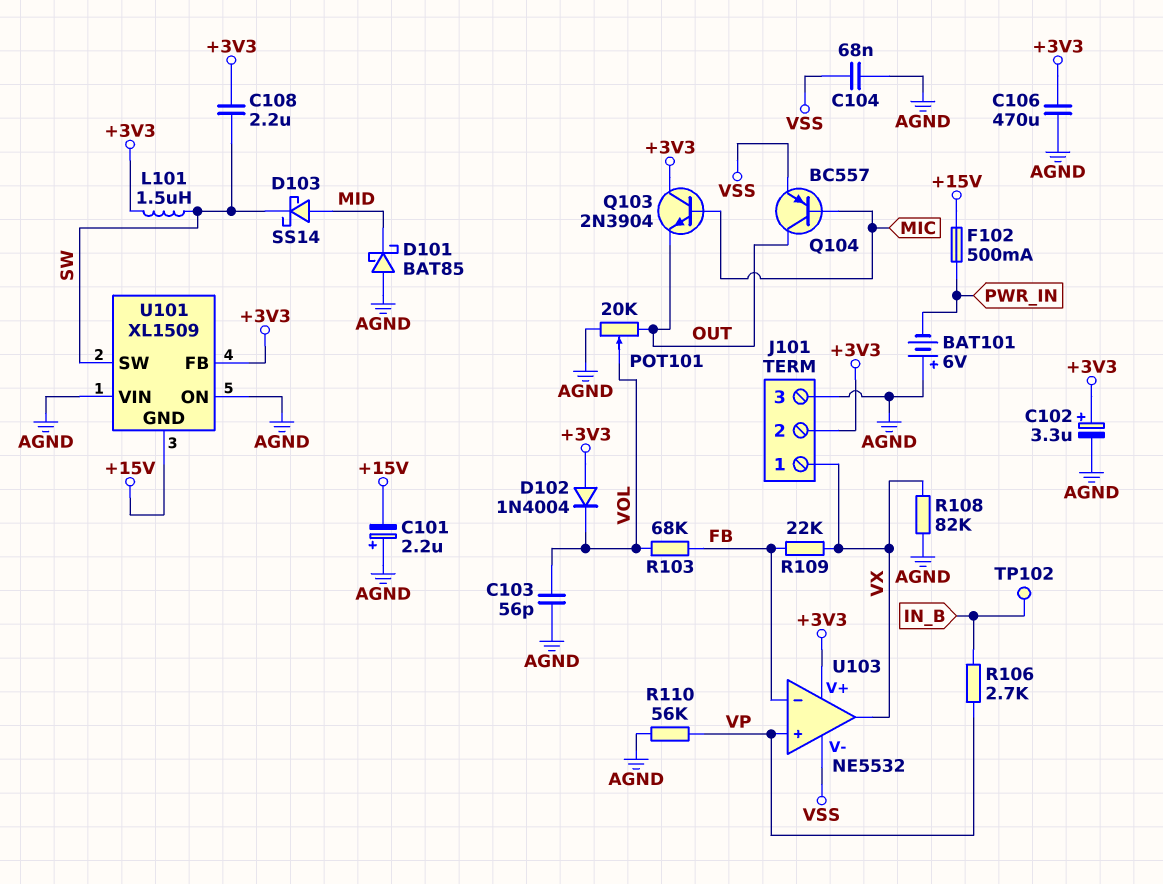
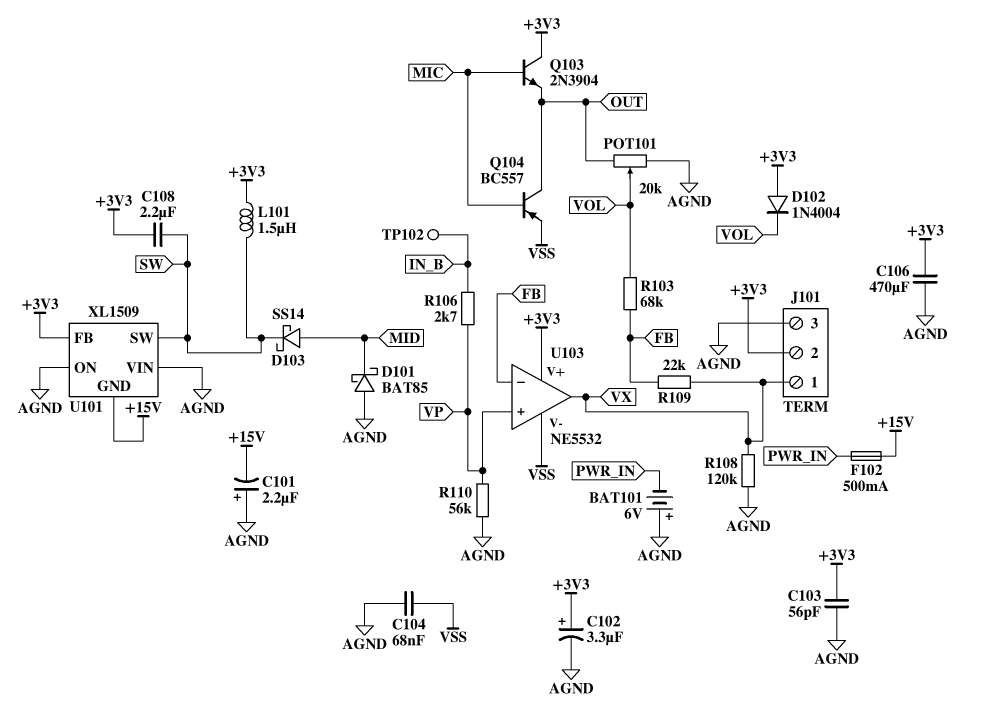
C103: 56pF (AGND, VOL) -> 56pF (+3V3, AGND)
R108: 82k (AGND, VX) -> 120k (AGND, VX)

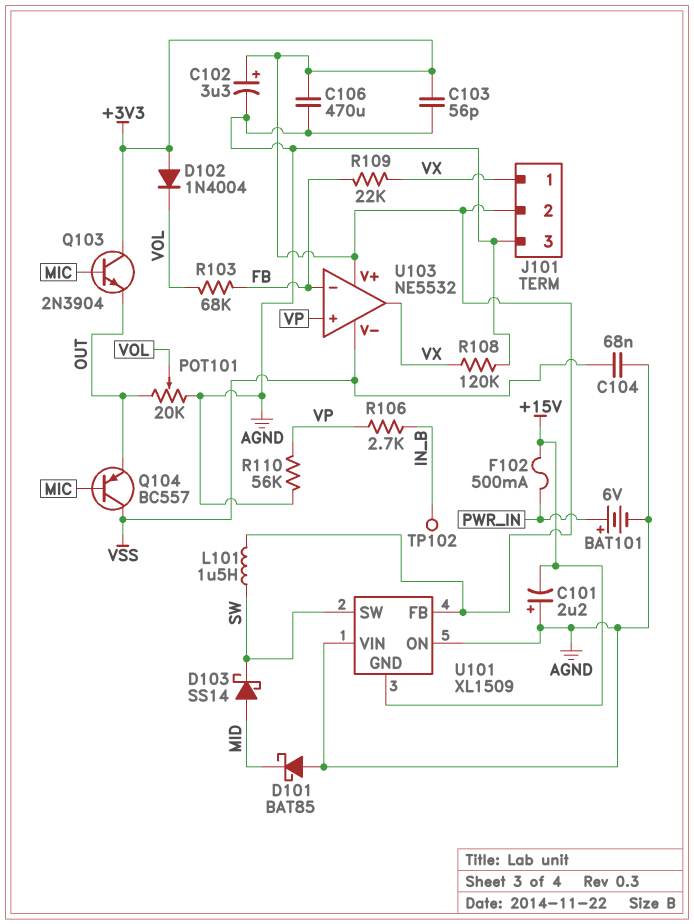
BAT101: 6V (plus AGND, minus PWR_IN) -> 6V (plus PWR_IN, minus AGND)
C108: 2.2uF (+3V3, SW) -> none
Q104: PNP BC557 (B MIC, C OUT, E VSS) -> PNP BC557 (B MIC, C VSS, E OUT)

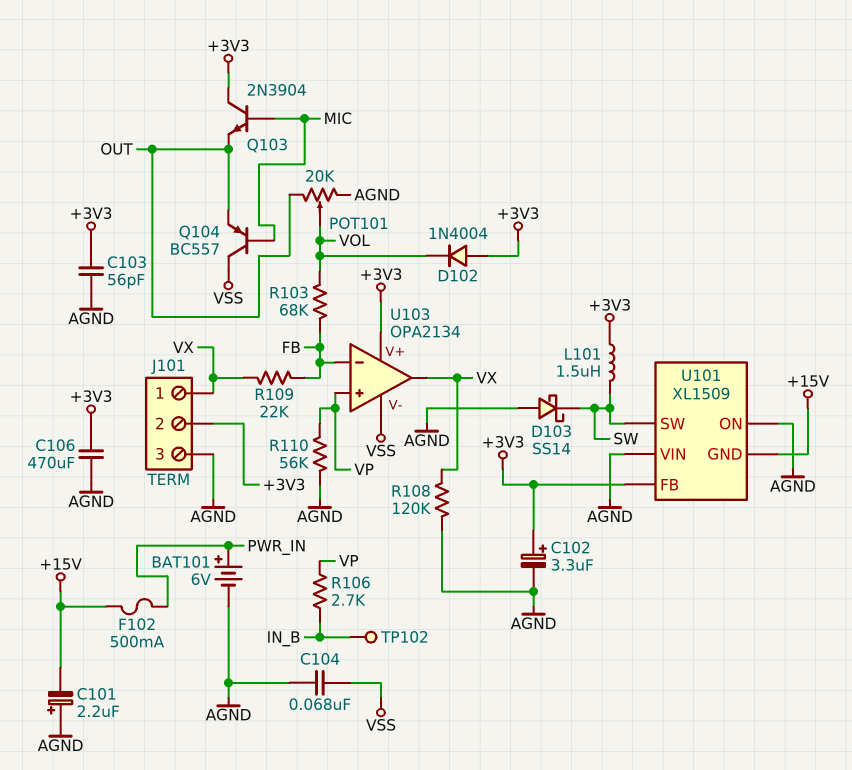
D101: schottky BAT85 (A AGND, K MID) -> none
D103: schottky SS14 (A MID, K SW) -> schottky SS14 (A AGND, K SW)
U103: NE5532 -> OPA2134

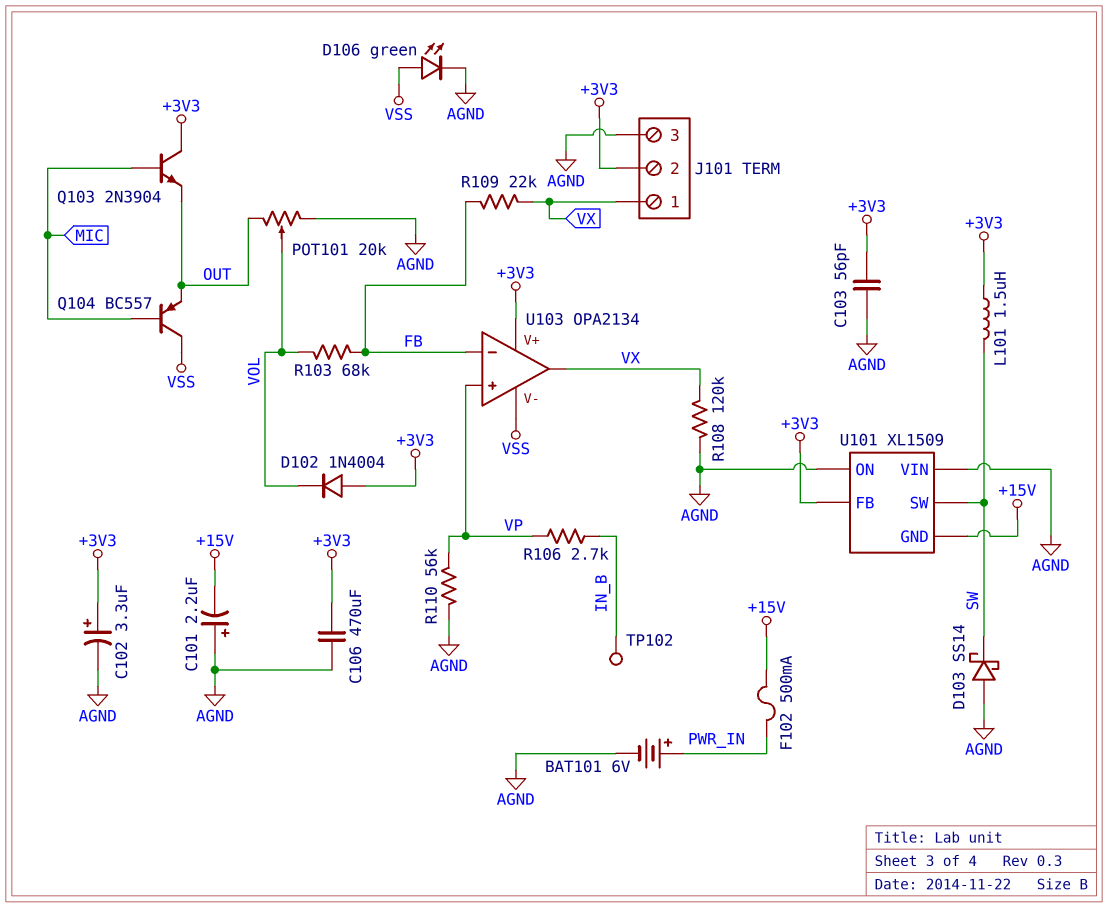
C104: 68nF (AGND, VSS) -> none
D106: none -> LED green (A VSS, K AGND)

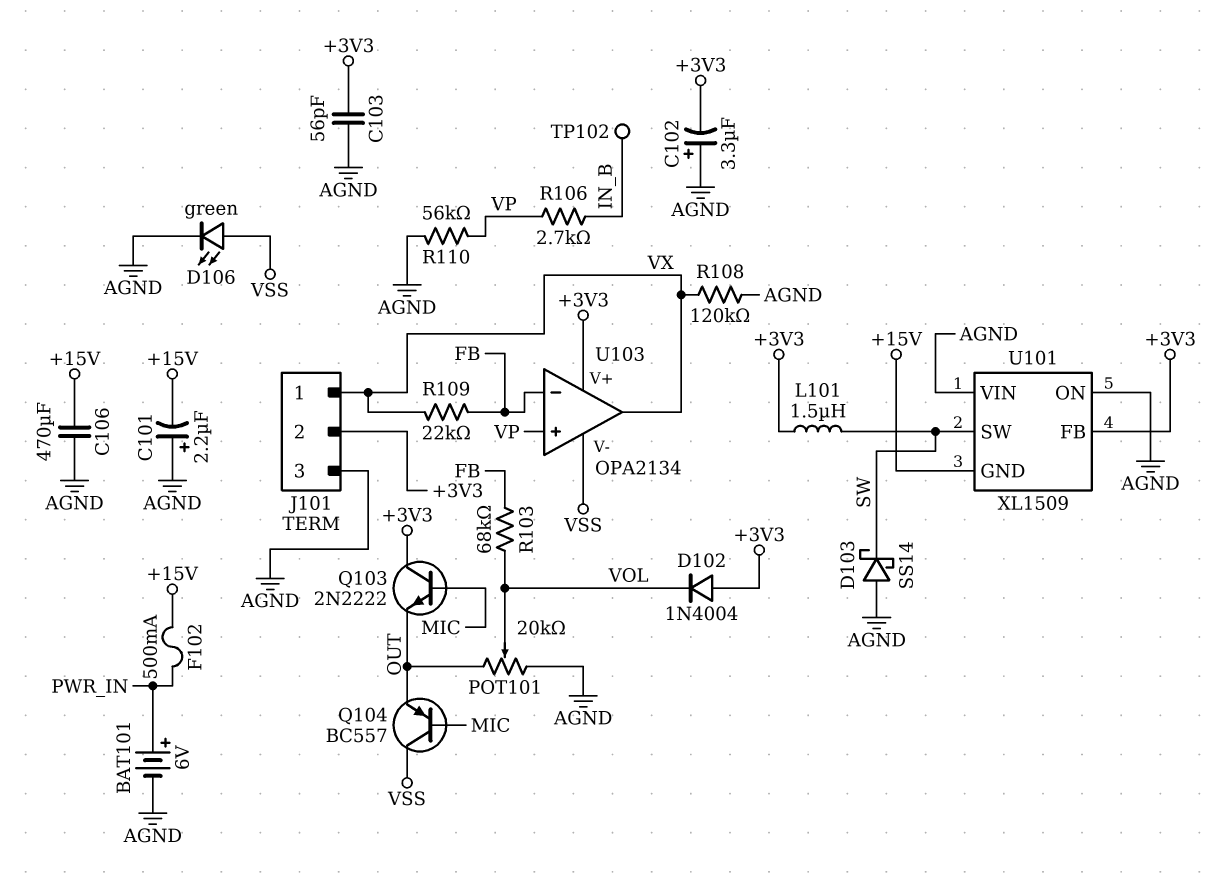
C102: 3.3uF (plus +3V3, minus AGND) -> 3.3uF (plus AGND, minus +3V3)
C106: 470uF (+3V3, AGND) -> 470uF (+15V, AGND)
Q103: NPN 2N3904 (B MIC, C +3V3, E OUT) -> NPN 2N2222 (B MIC, C +3V3, E OUT)

